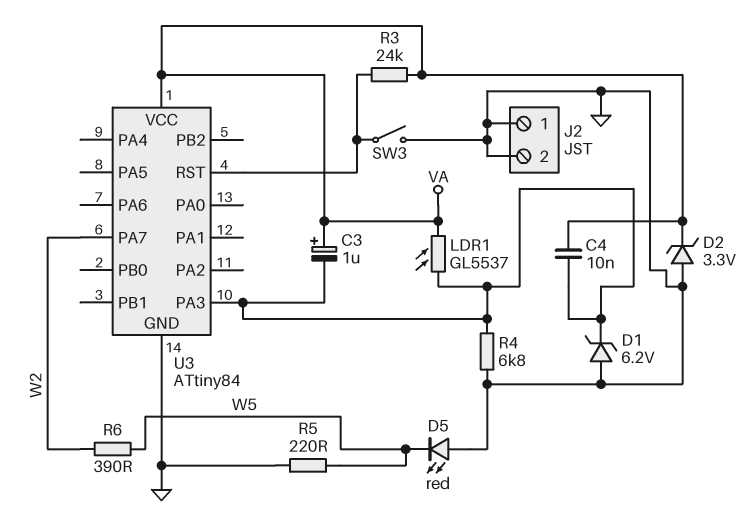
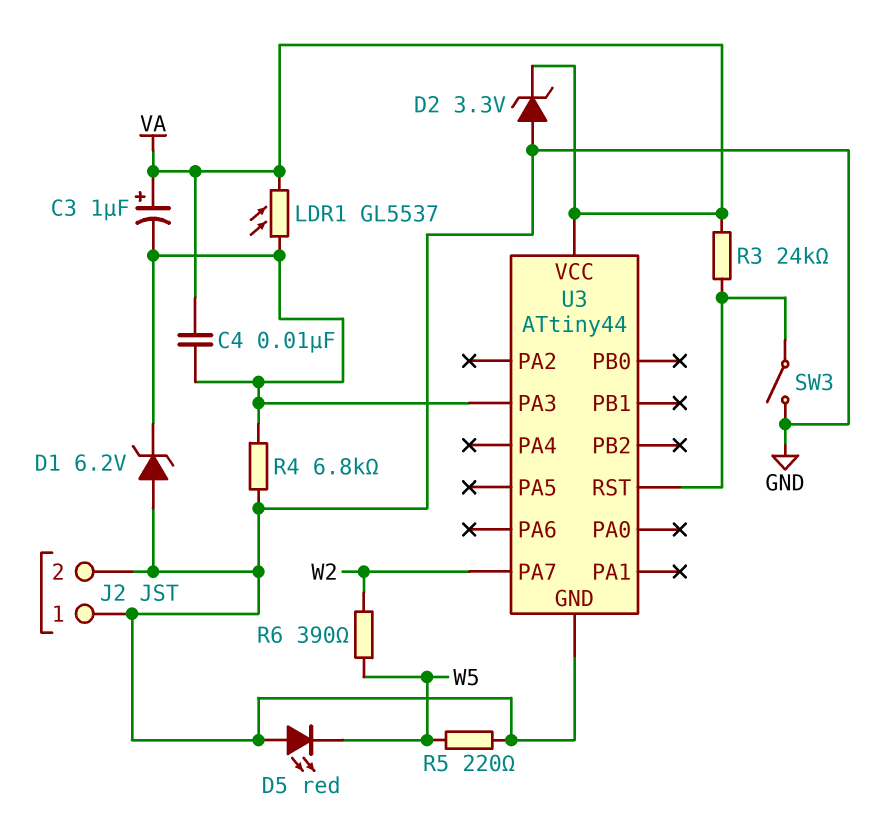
U3: ATtiny84 -> ATtiny44

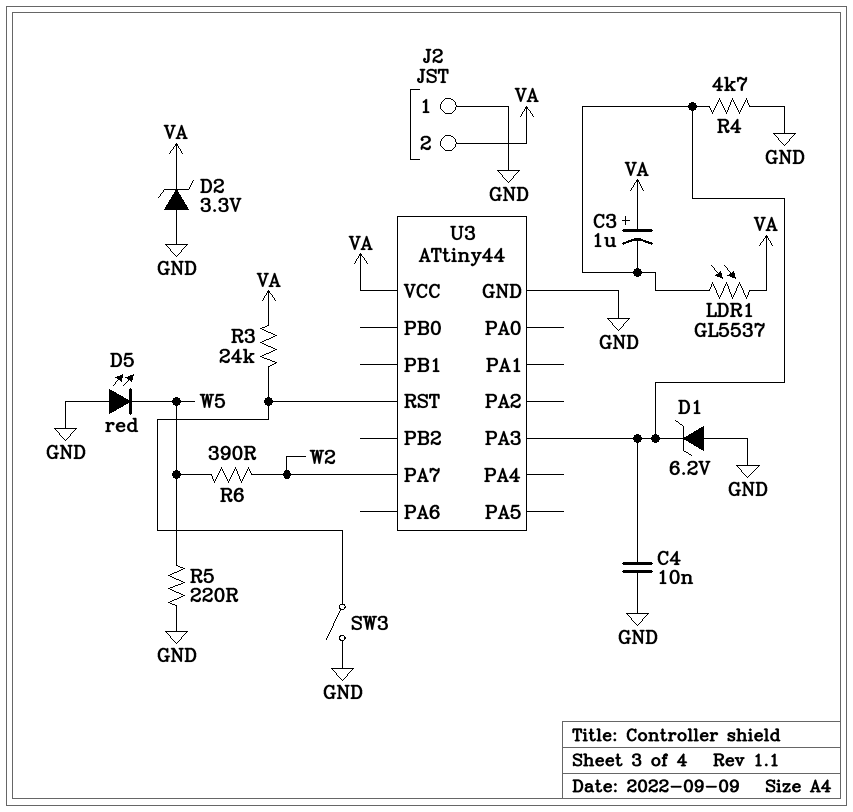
C4: 10nF (U3/PA3, VA) -> 10nF (GND, U3/PA3)
J2 pin 2: GND -> VA
R4: 6.8k (GND, U3/PA3) -> 4.7k (GND, U3/PA3)

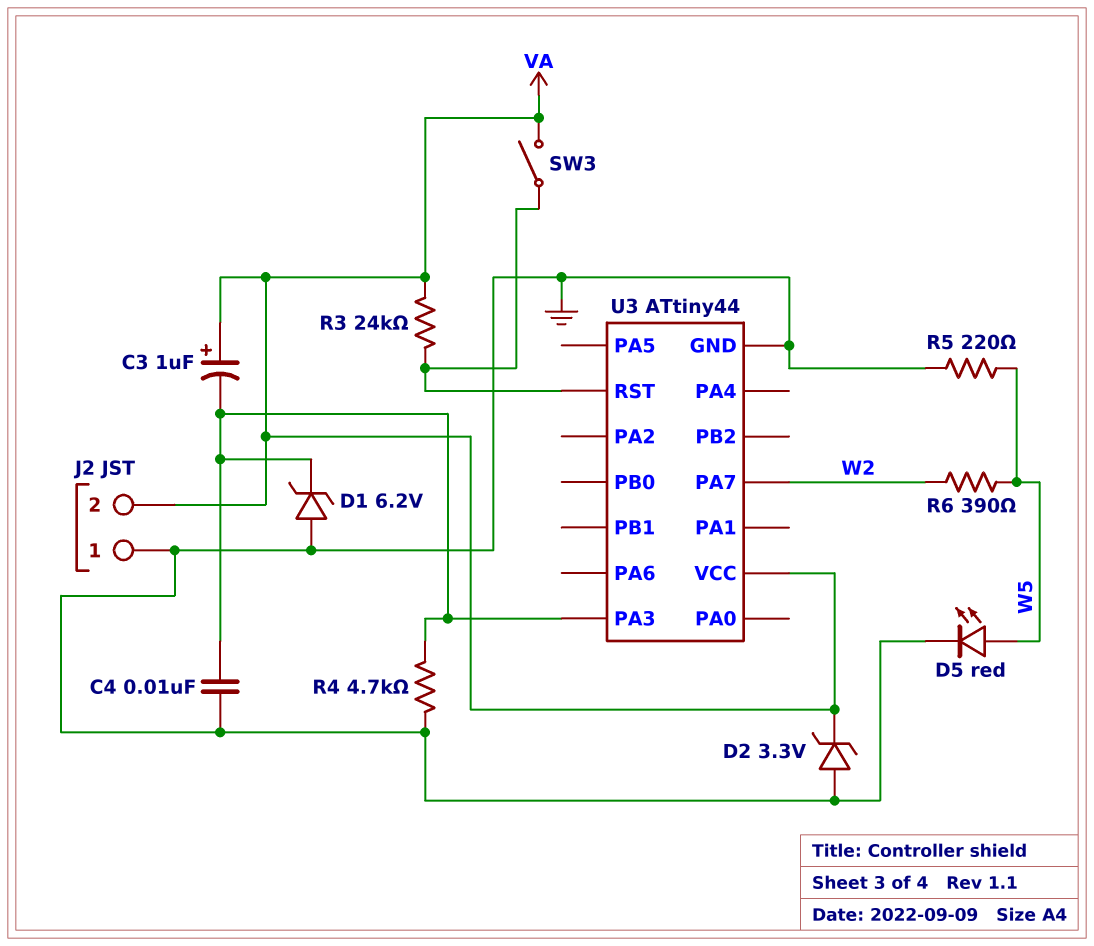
D5: LED red (A GND, K W5) -> LED red (A W5, K GND)
LDR1: GL5537 (U3/PA3, VA) -> none
SW3: switch (GND, U3/RST) -> switch (U3/RST, VA)

